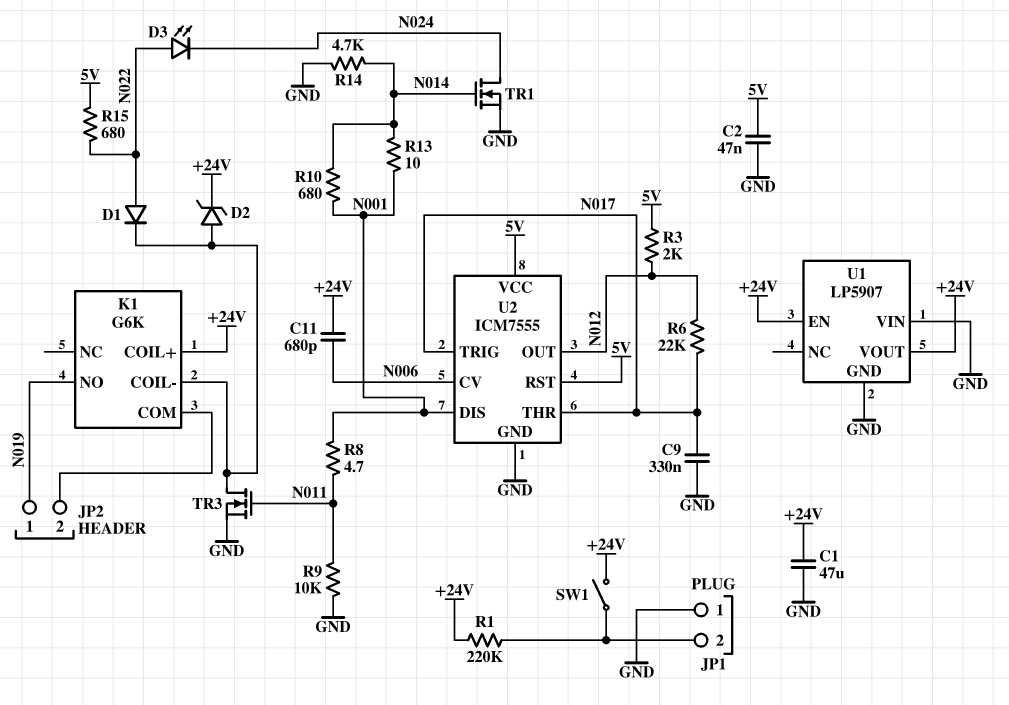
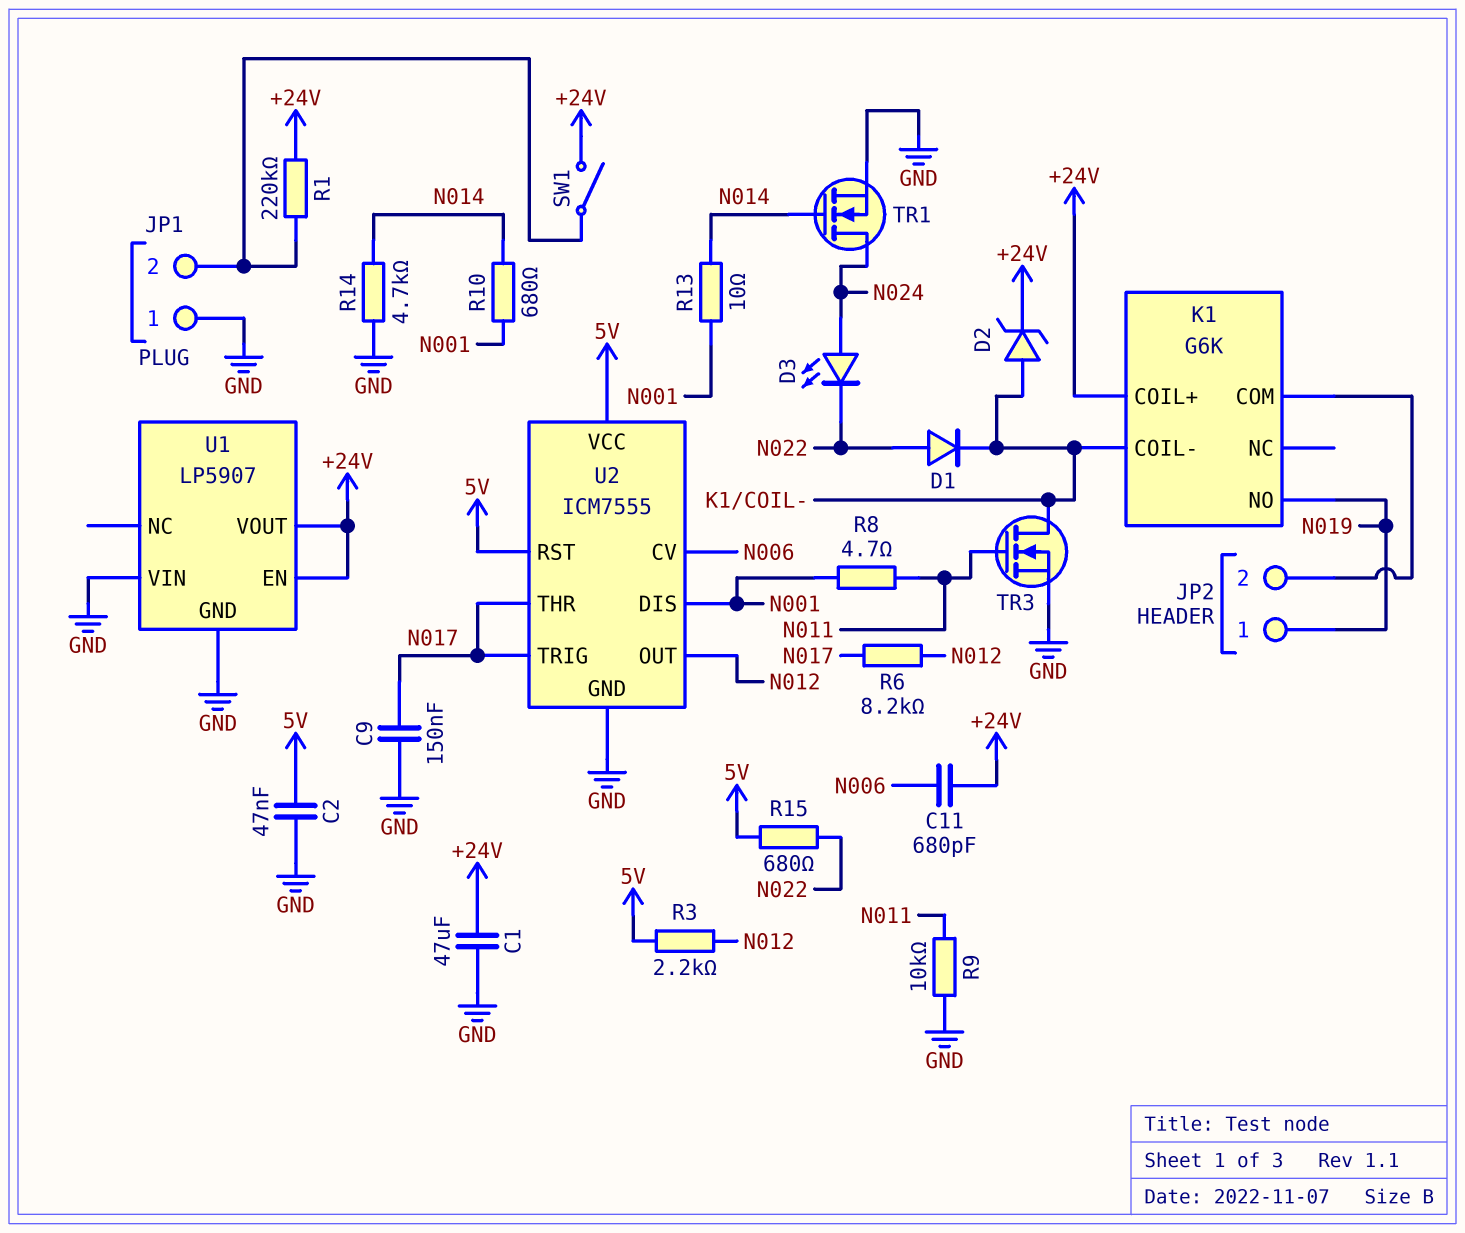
C9: 330nF (GND, N017) -> 150nF (GND, N017)
D3: LED (A N022, K N024) -> LED (A N024, K N022)
R3: 2k (5V, N012) -> 2.2k (5V, N012)
R6: 22k (N012, N017) -> 8.2k (N012, N017)

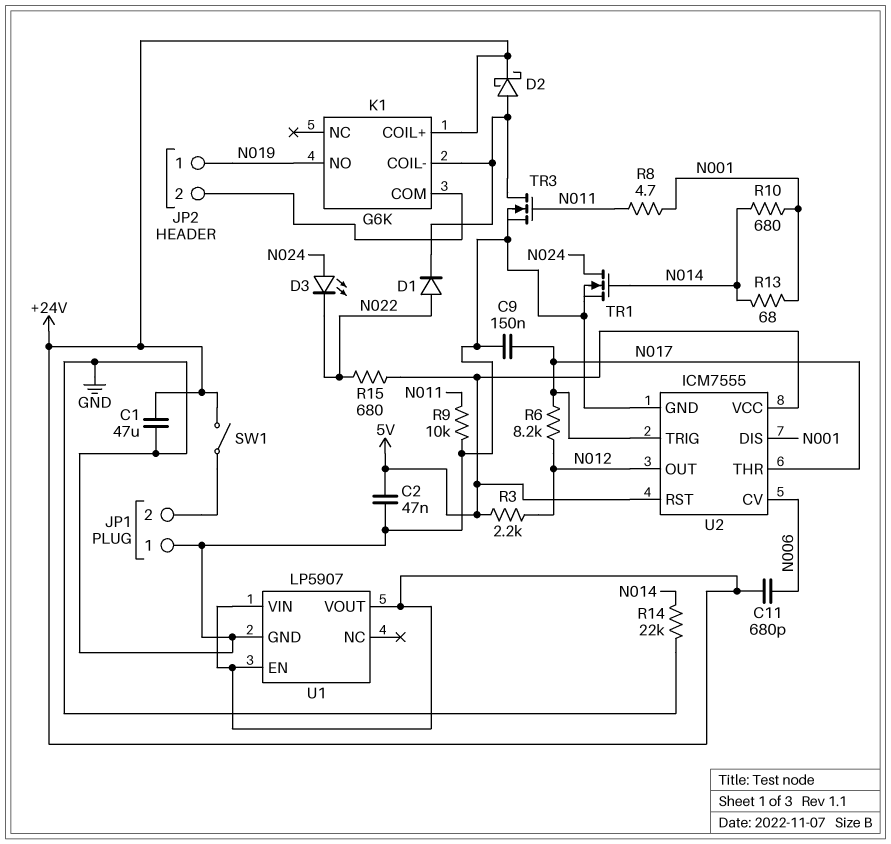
D2: zener (A K1/COIL-, K +24V) -> schottky (A K1/COIL-, K +24V)
R1: 220k (+24V, JP1/2) -> none
R13: 10 (N001, N014) -> 68 (N001, N014)
R14: 4.7k (GND, N014) -> 22k (GND, N014)
U1 pin VIN: GND -> +24V

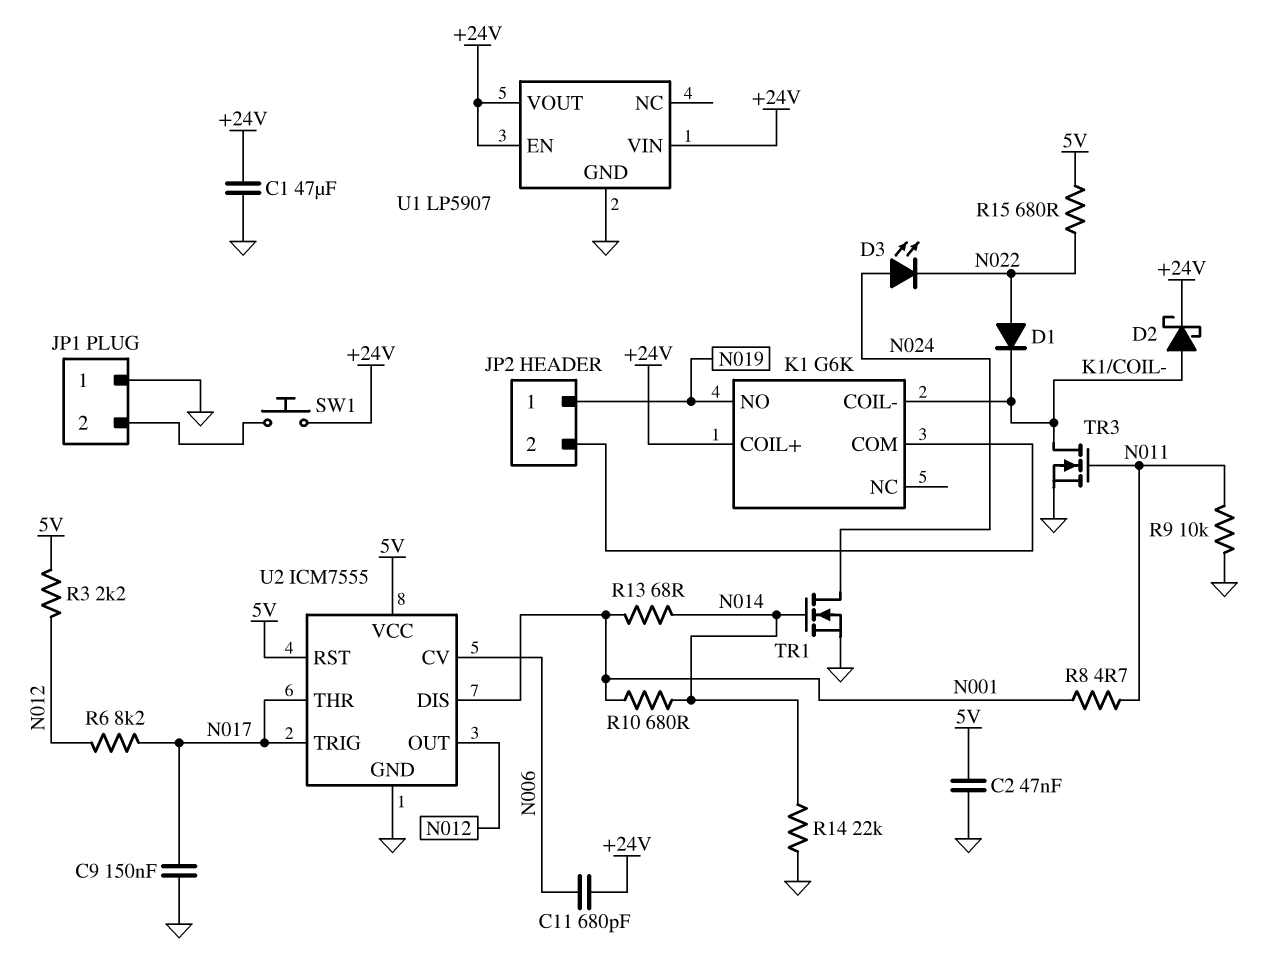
SW1: switch (+24V, JP1/2) -> button (+24V, JP1/2)

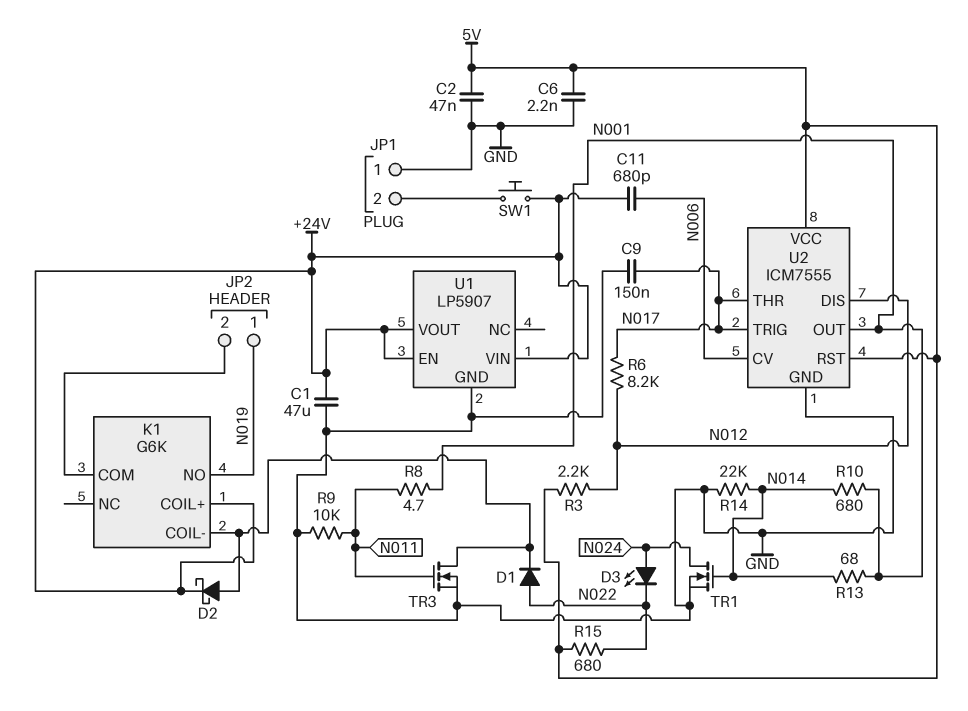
C6: none -> 2.2nF (5V, GND)
U2 pin DIS: N001 -> N012
U2 pin OUT: N012 -> N001

